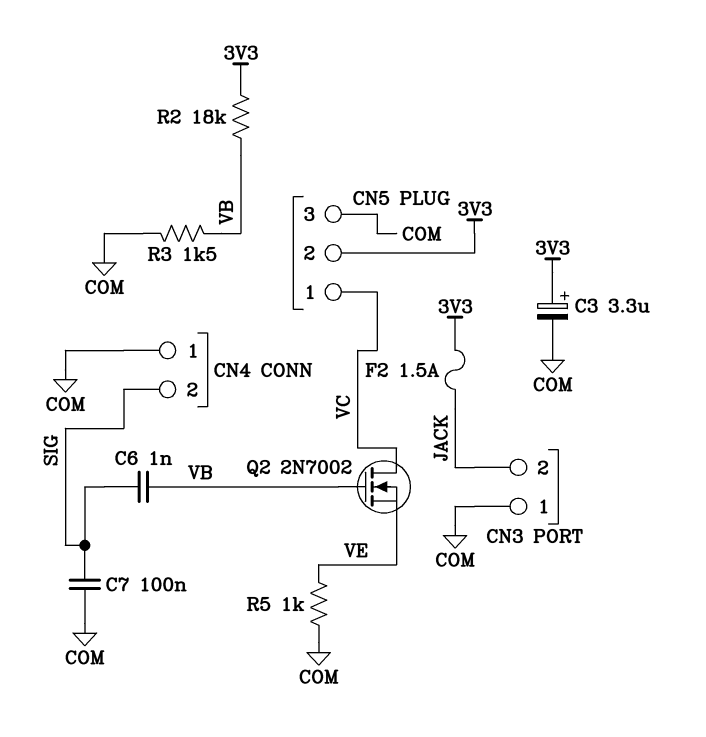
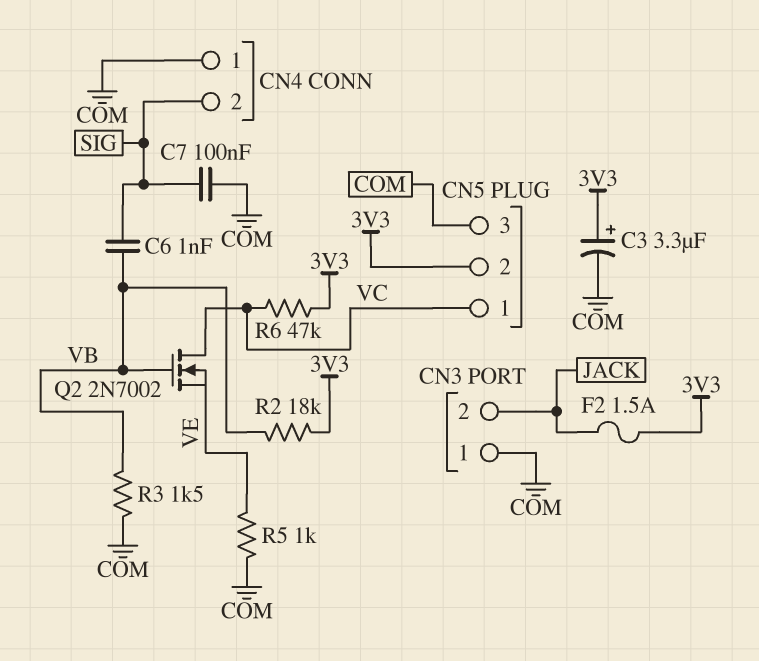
R6: none -> 47k (3V3, VC)

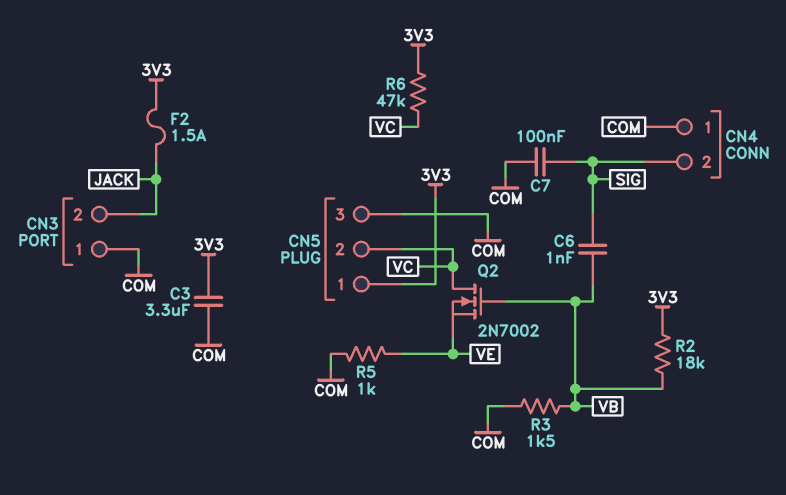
C3: 3.3uF (plus 3V3, minus COM) -> 3.3uF (3V3, COM)
CN5 pin 1: VC -> 3V3
CN5 pin 2: 3V3 -> VC

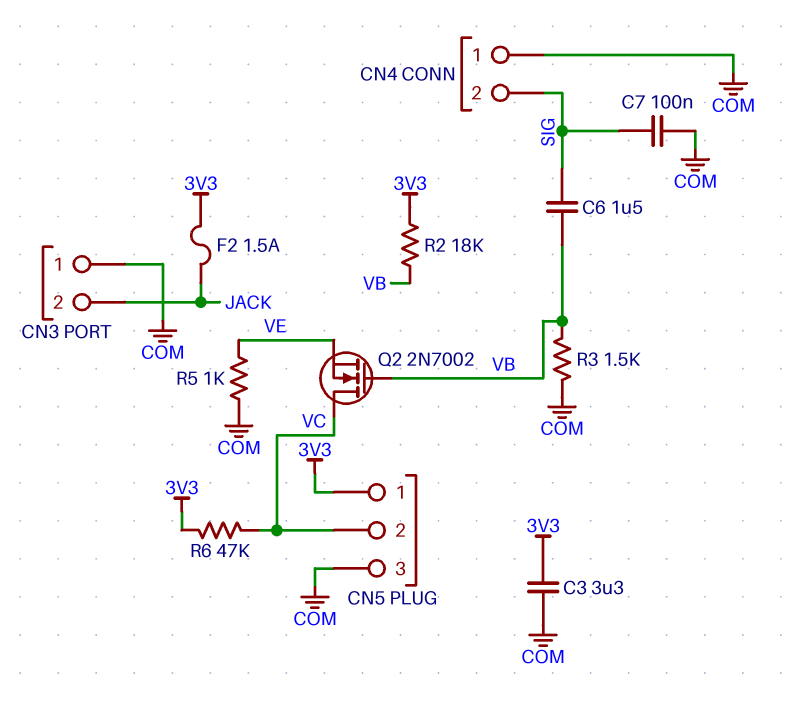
C6: 1nF (SIG, VB) -> 1.5uF (SIG, VB)

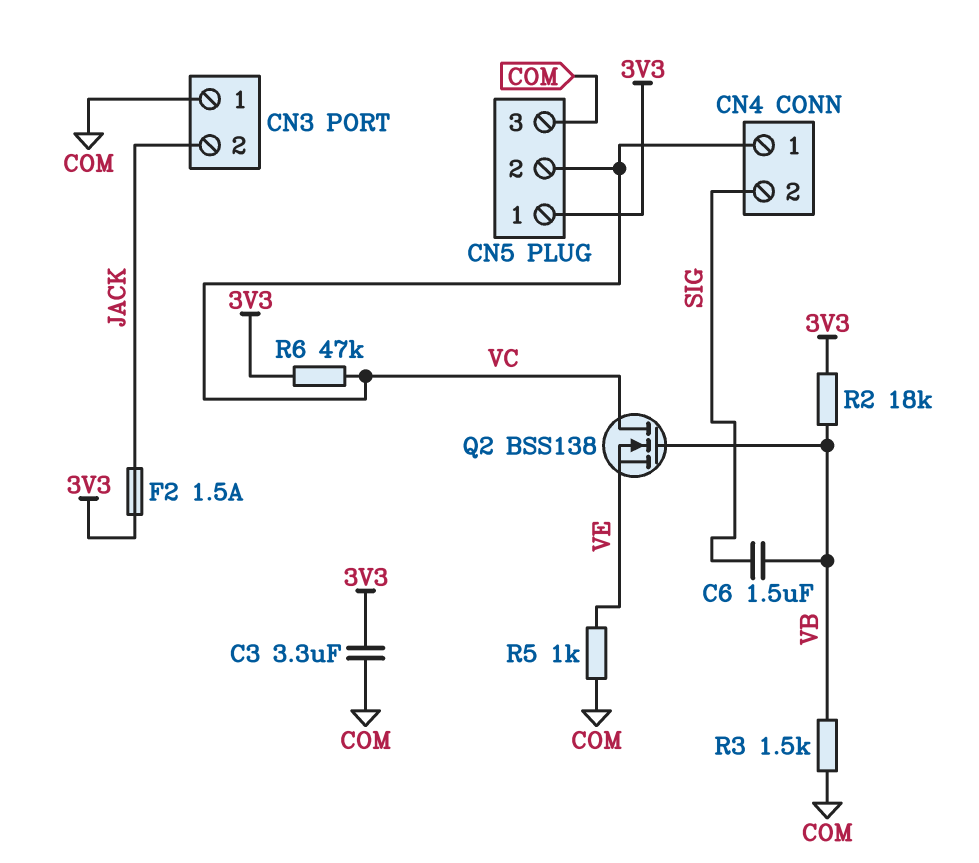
C7: 100nF (COM, SIG) -> none
CN4 pin 1: COM -> VC
Q2: NMOS 2N7002 (G VB, D VC, S VE) -> NMOS BSS138 (G VB, D VC, S VE)

